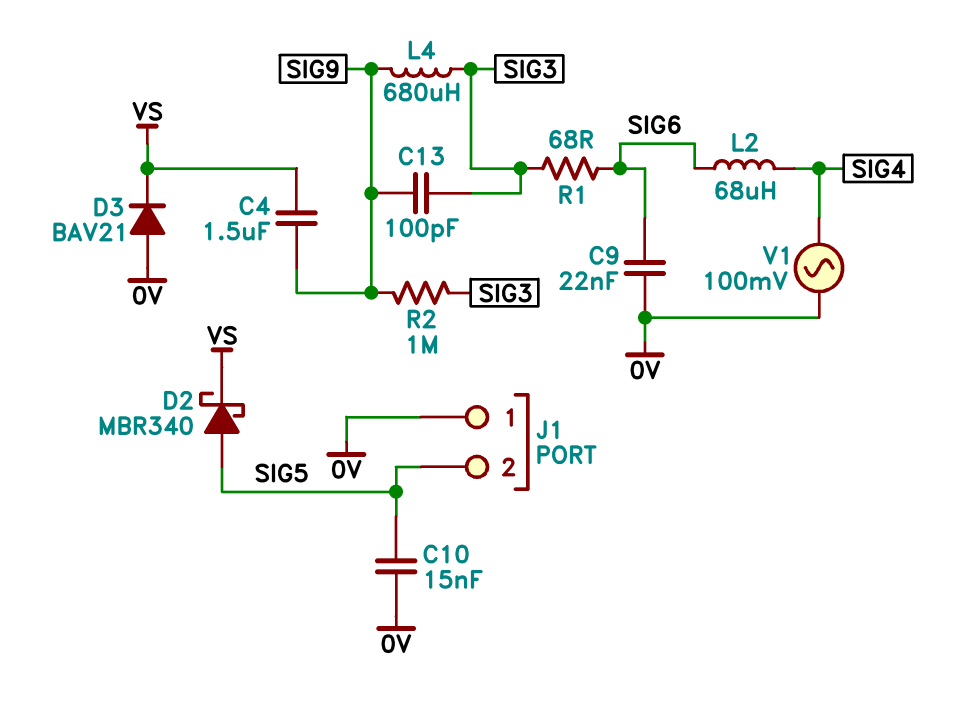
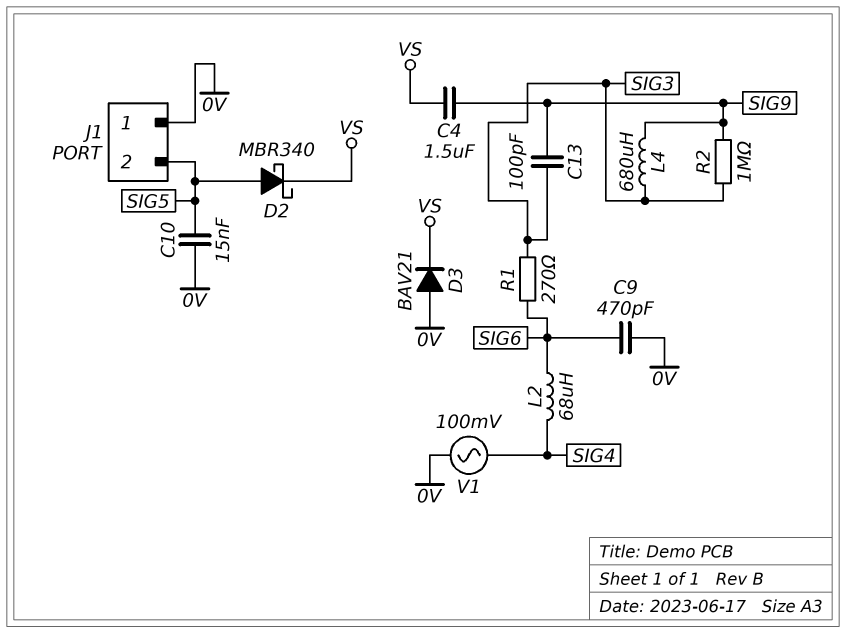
C9: 22nF (0V, SIG6) -> 470pF (0V, SIG6)
R1: 68 (SIG3, SIG6) -> 270 (SIG3, SIG6)

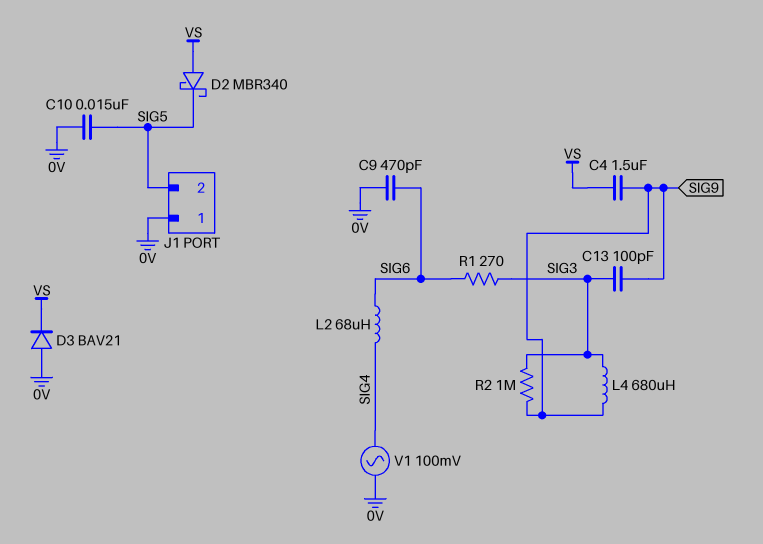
D2: schottky MBR340 (A SIG5, K VS) -> schottky MBR340 (A VS, K SIG5)

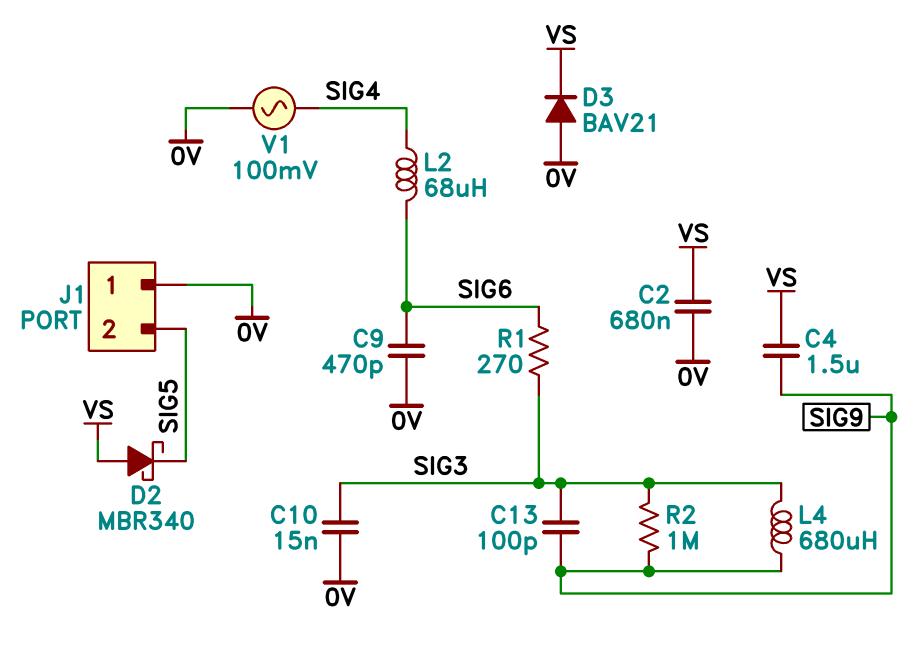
C2: none -> 680nF (0V, VS)
C10: 15nF (0V, SIG5) -> 15nF (0V, SIG3)

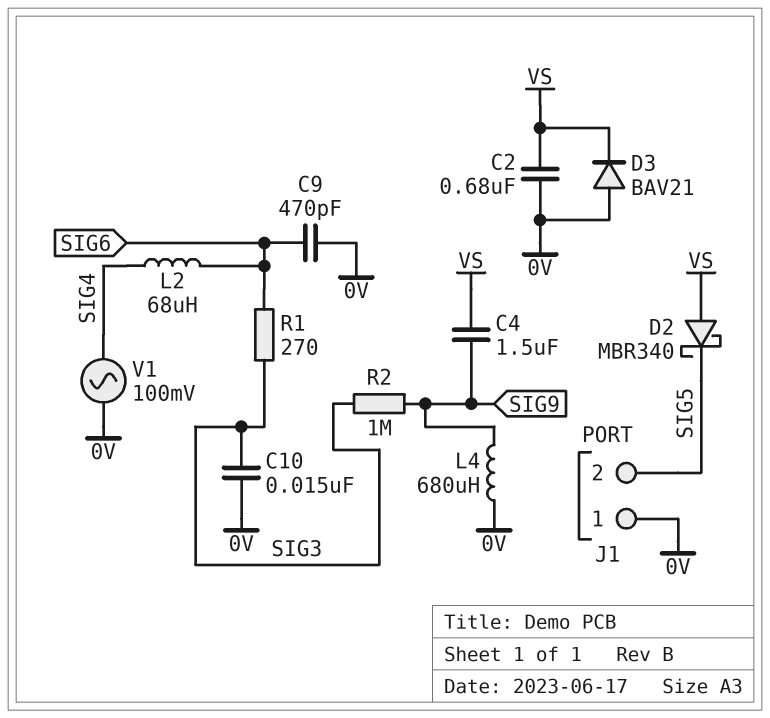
C13: 100pF (SIG3, SIG9) -> none
L4: 680uH (SIG3, SIG9) -> 680uH (0V, SIG9)

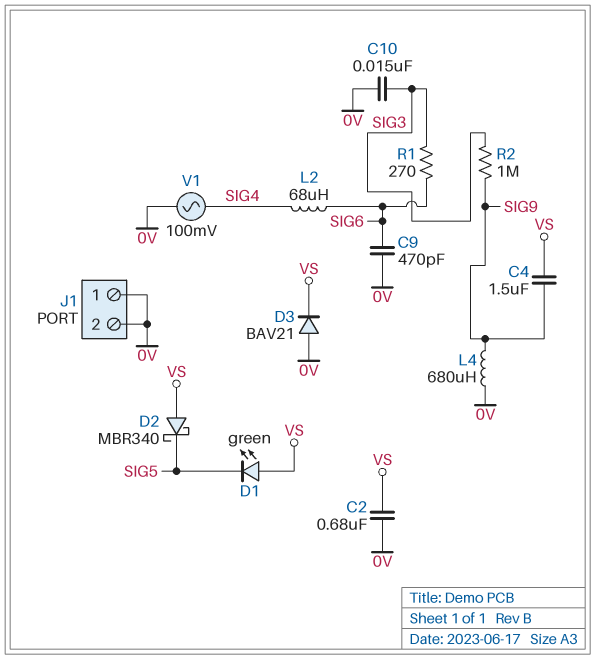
D1: none -> LED green (A VS, K SIG5)
J1 pin 2: SIG5 -> 0V

